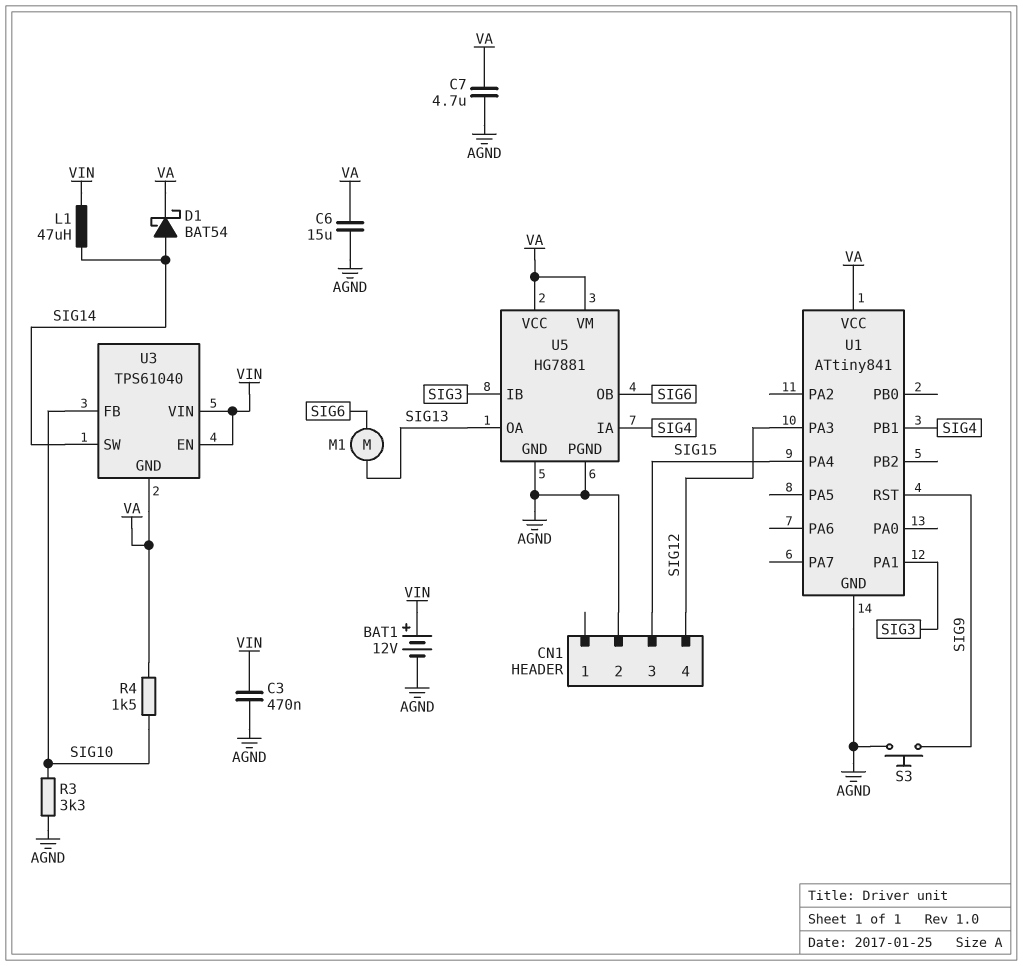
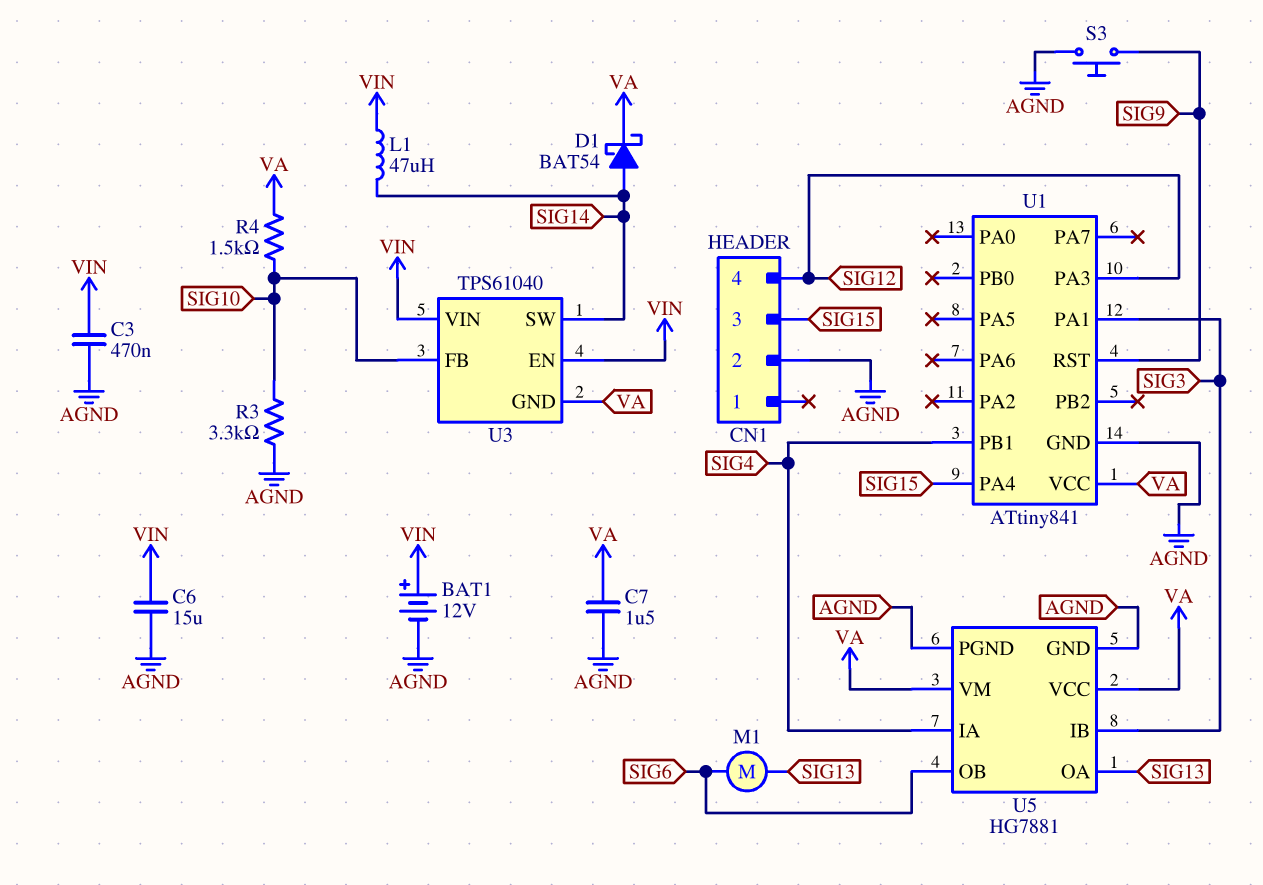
C6: 15uF (AGND, VA) -> 15uF (AGND, VIN)
C7: 4.7uF (AGND, VA) -> 1.5uF (AGND, VA)

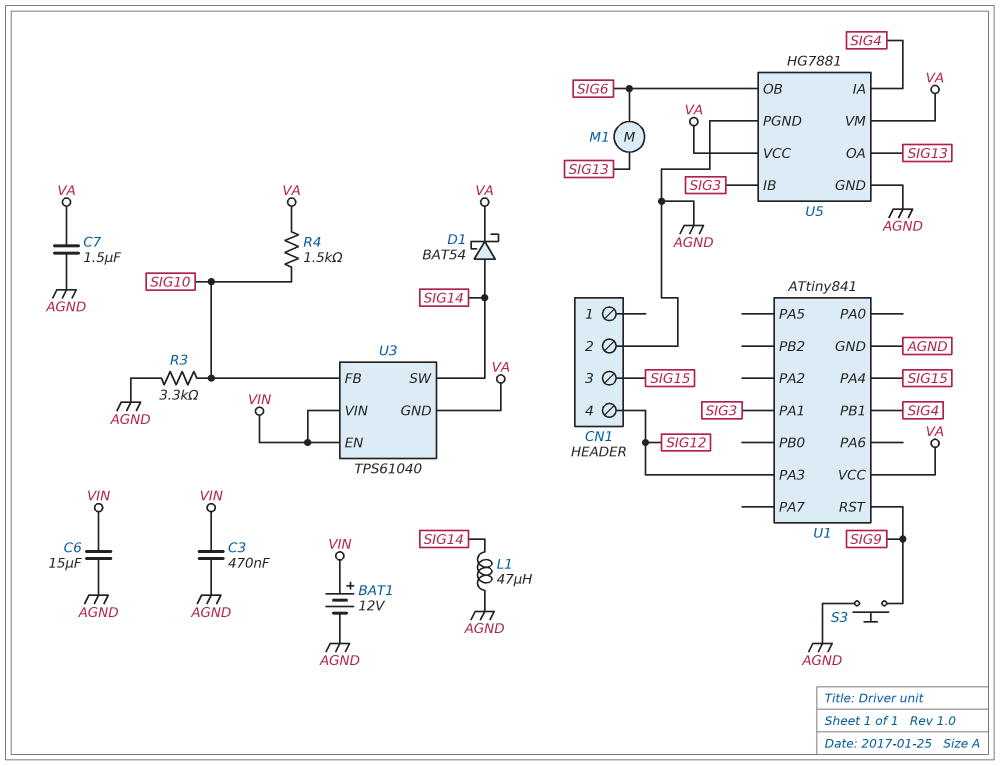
L1: 47uH (SIG14, VIN) -> 47uH (AGND, SIG14)

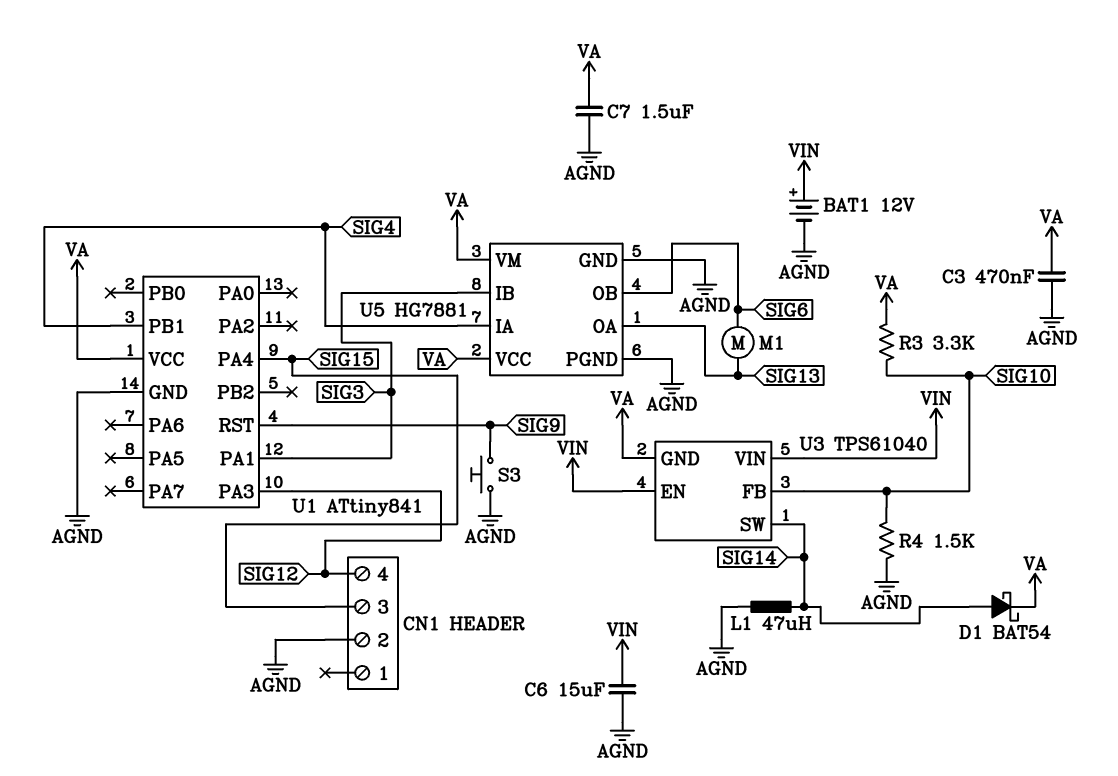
C3: 470nF (AGND, VIN) -> 470nF (AGND, VA)
R3: 3.3k (AGND, SIG10) -> 3.3k (SIG10, VA)
R4: 1.5k (SIG10, VA) -> 1.5k (AGND, SIG10)

